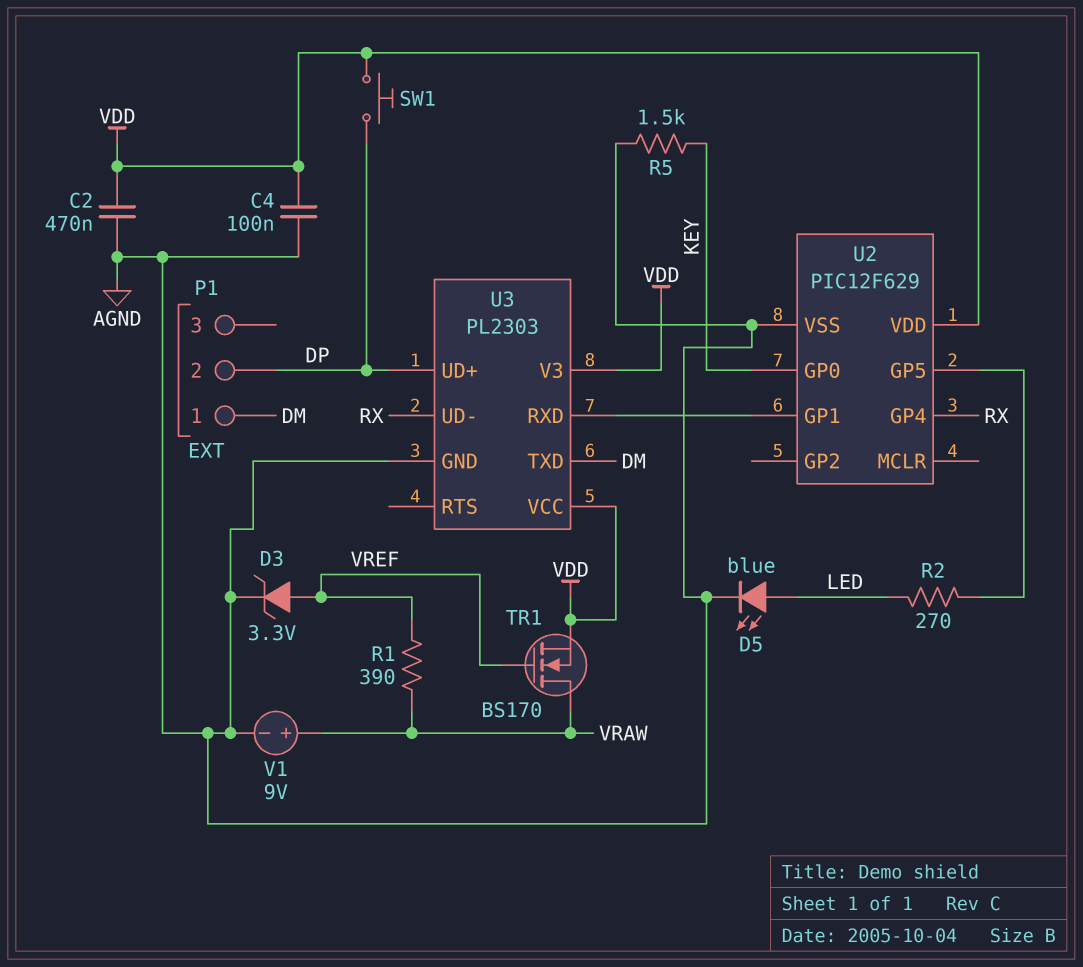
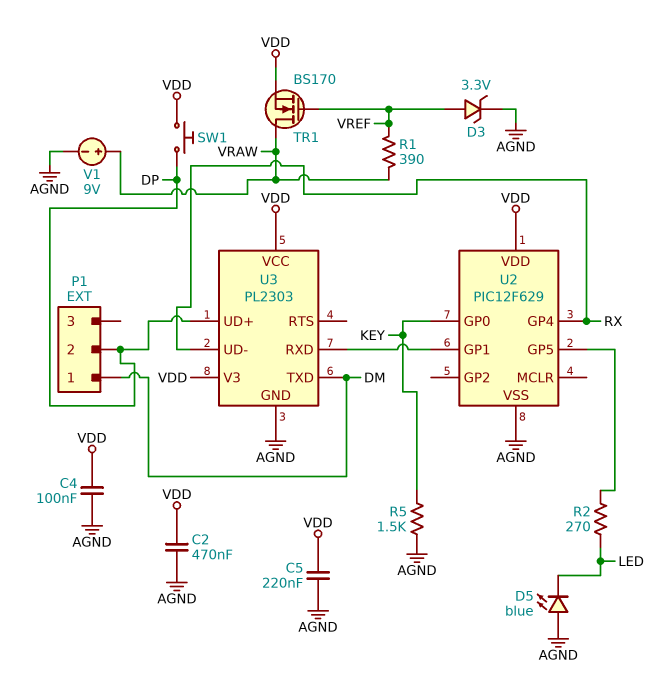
C5: none -> 220nF (AGND, VDD)
D5: LED blue (A LED, K AGND) -> LED blue (A AGND, K LED)

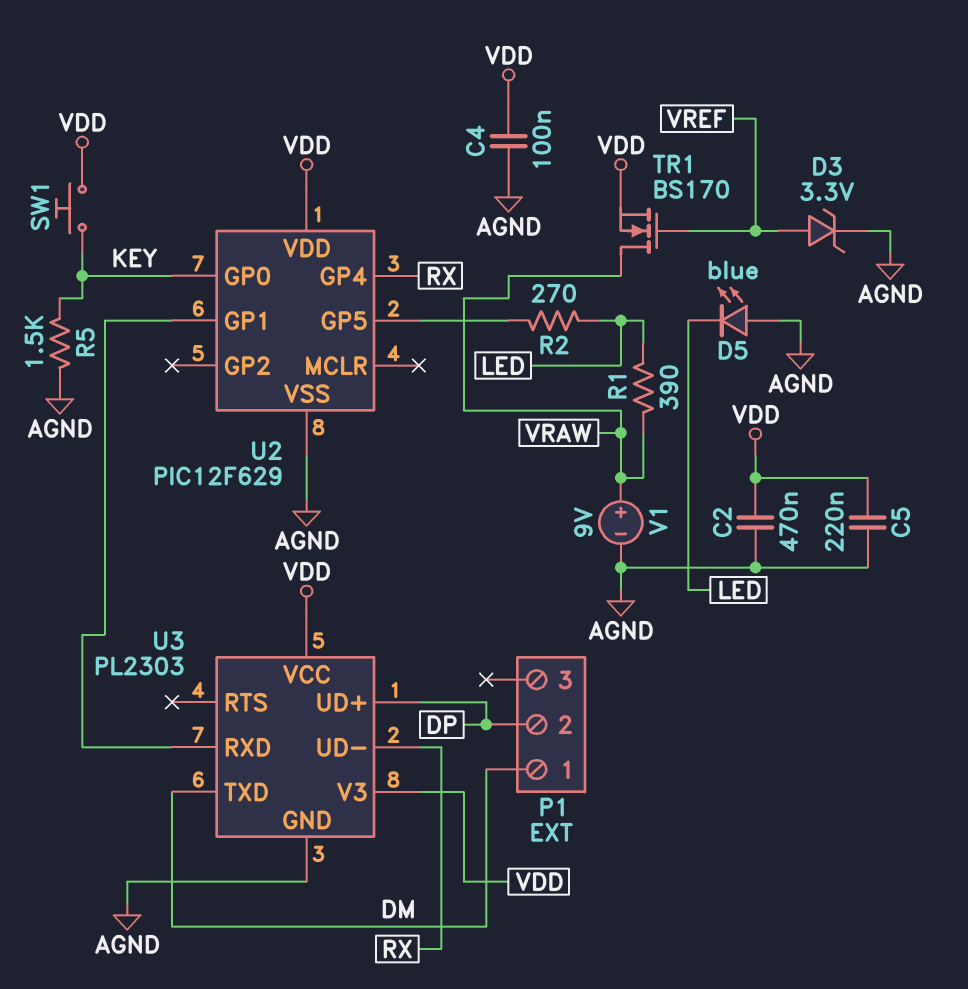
R1: 390 (VRAW, VREF) -> 390 (LED, VRAW)
SW1: button (DP, VDD) -> button (KEY, VDD)

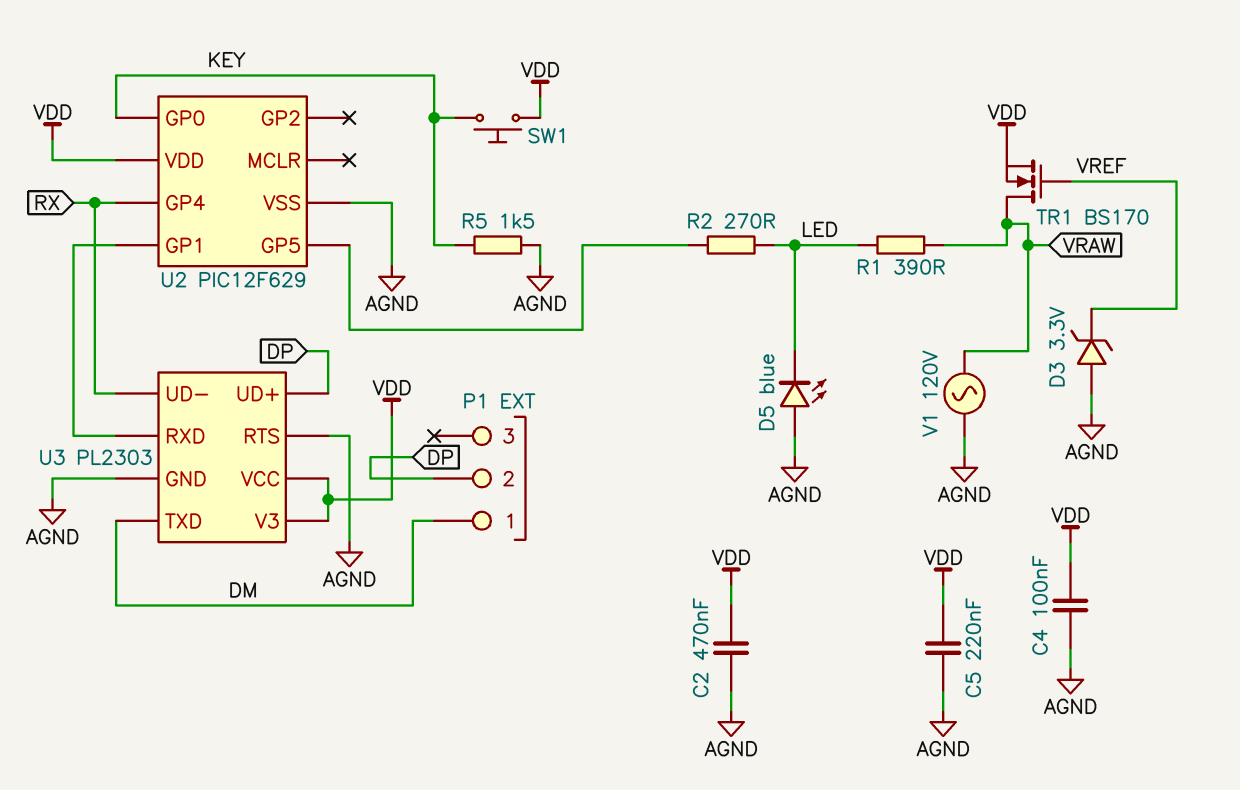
D3: zener 3.3V (A VREF, K AGND) -> zener 3.3V (A AGND, K VREF)
U3 pin RTS: none -> AGND
V1: 9V (plus VRAW, minus AGND) -> AC 120V (AGND, VRAW)

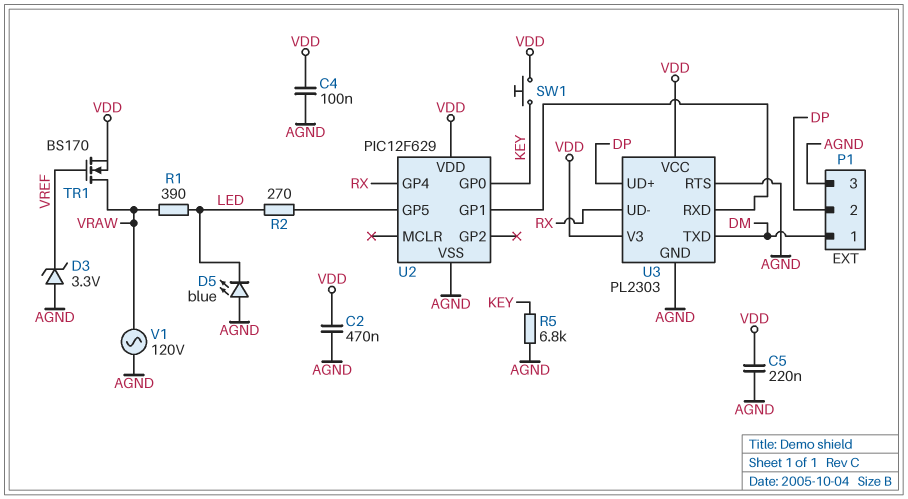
P1 pin 3: none -> AGND
R5: 1.5k (AGND, KEY) -> 6.8k (AGND, KEY)

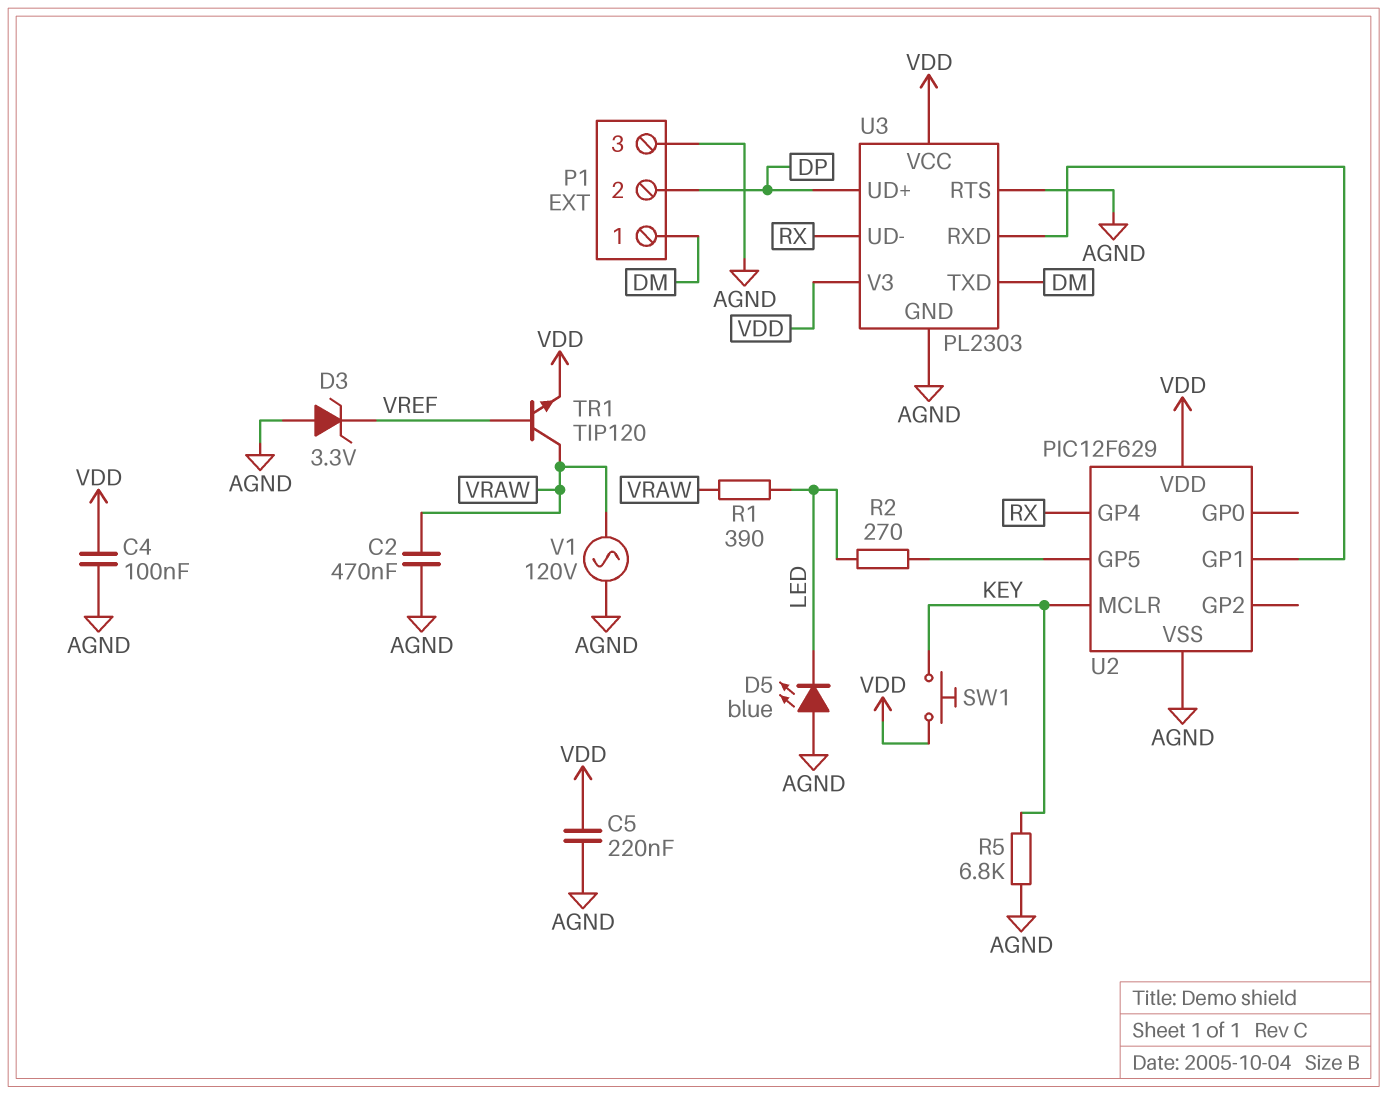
C2: 470nF (AGND, VDD) -> 470nF (AGND, VRAW)
TR1: NMOS BS170 (G VREF, D VRAW, S VDD) -> NPN TIP120 (B VREF, C VRAW, E VDD)
U2 pin GP0: KEY -> none
U2 pin MCLR: none -> KEY

